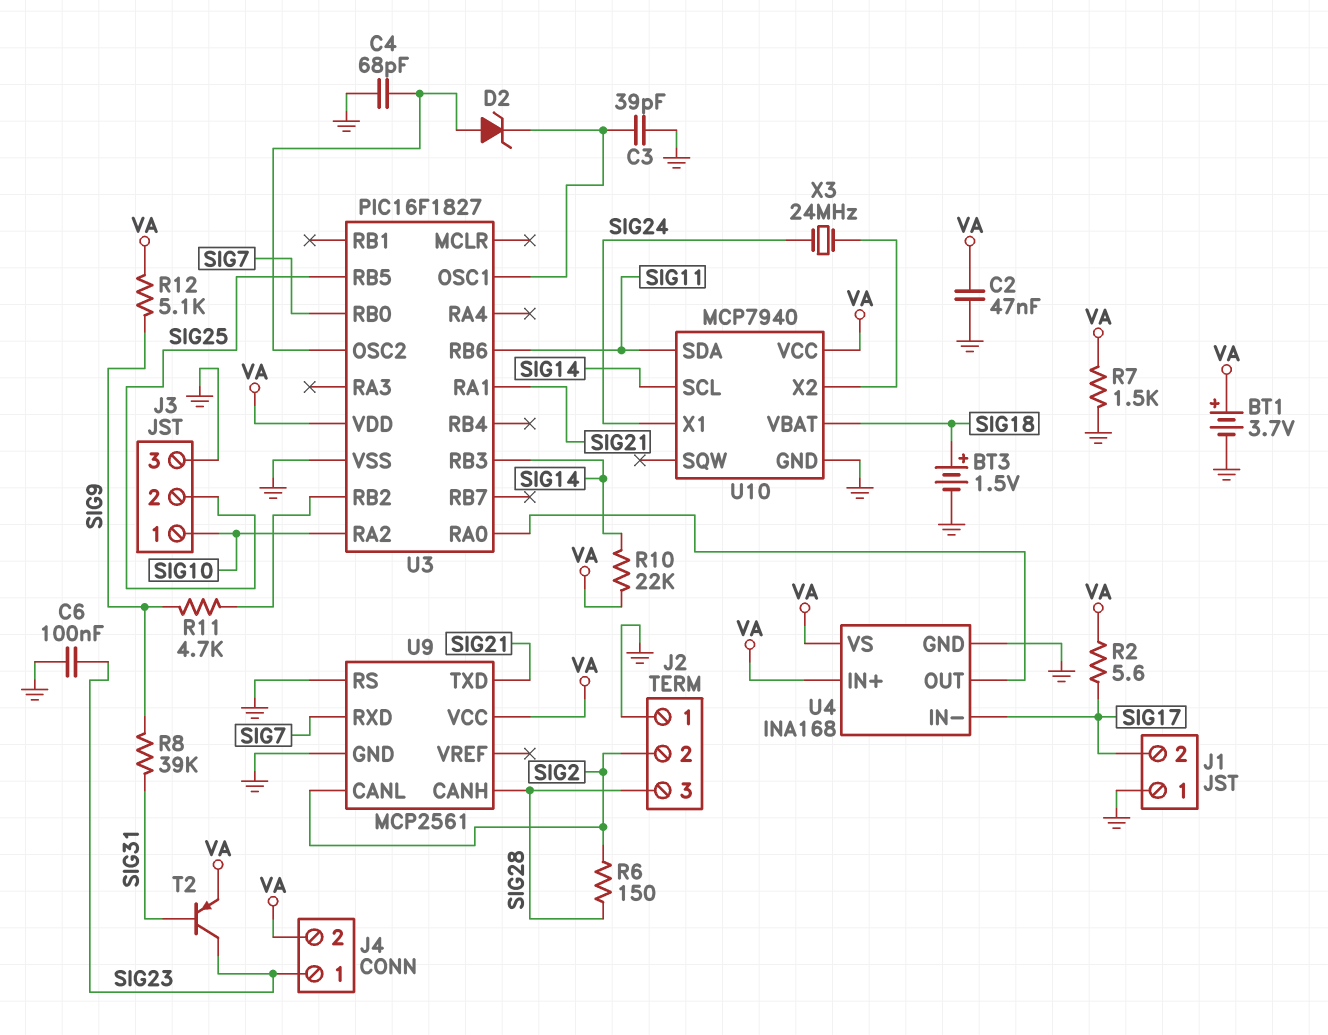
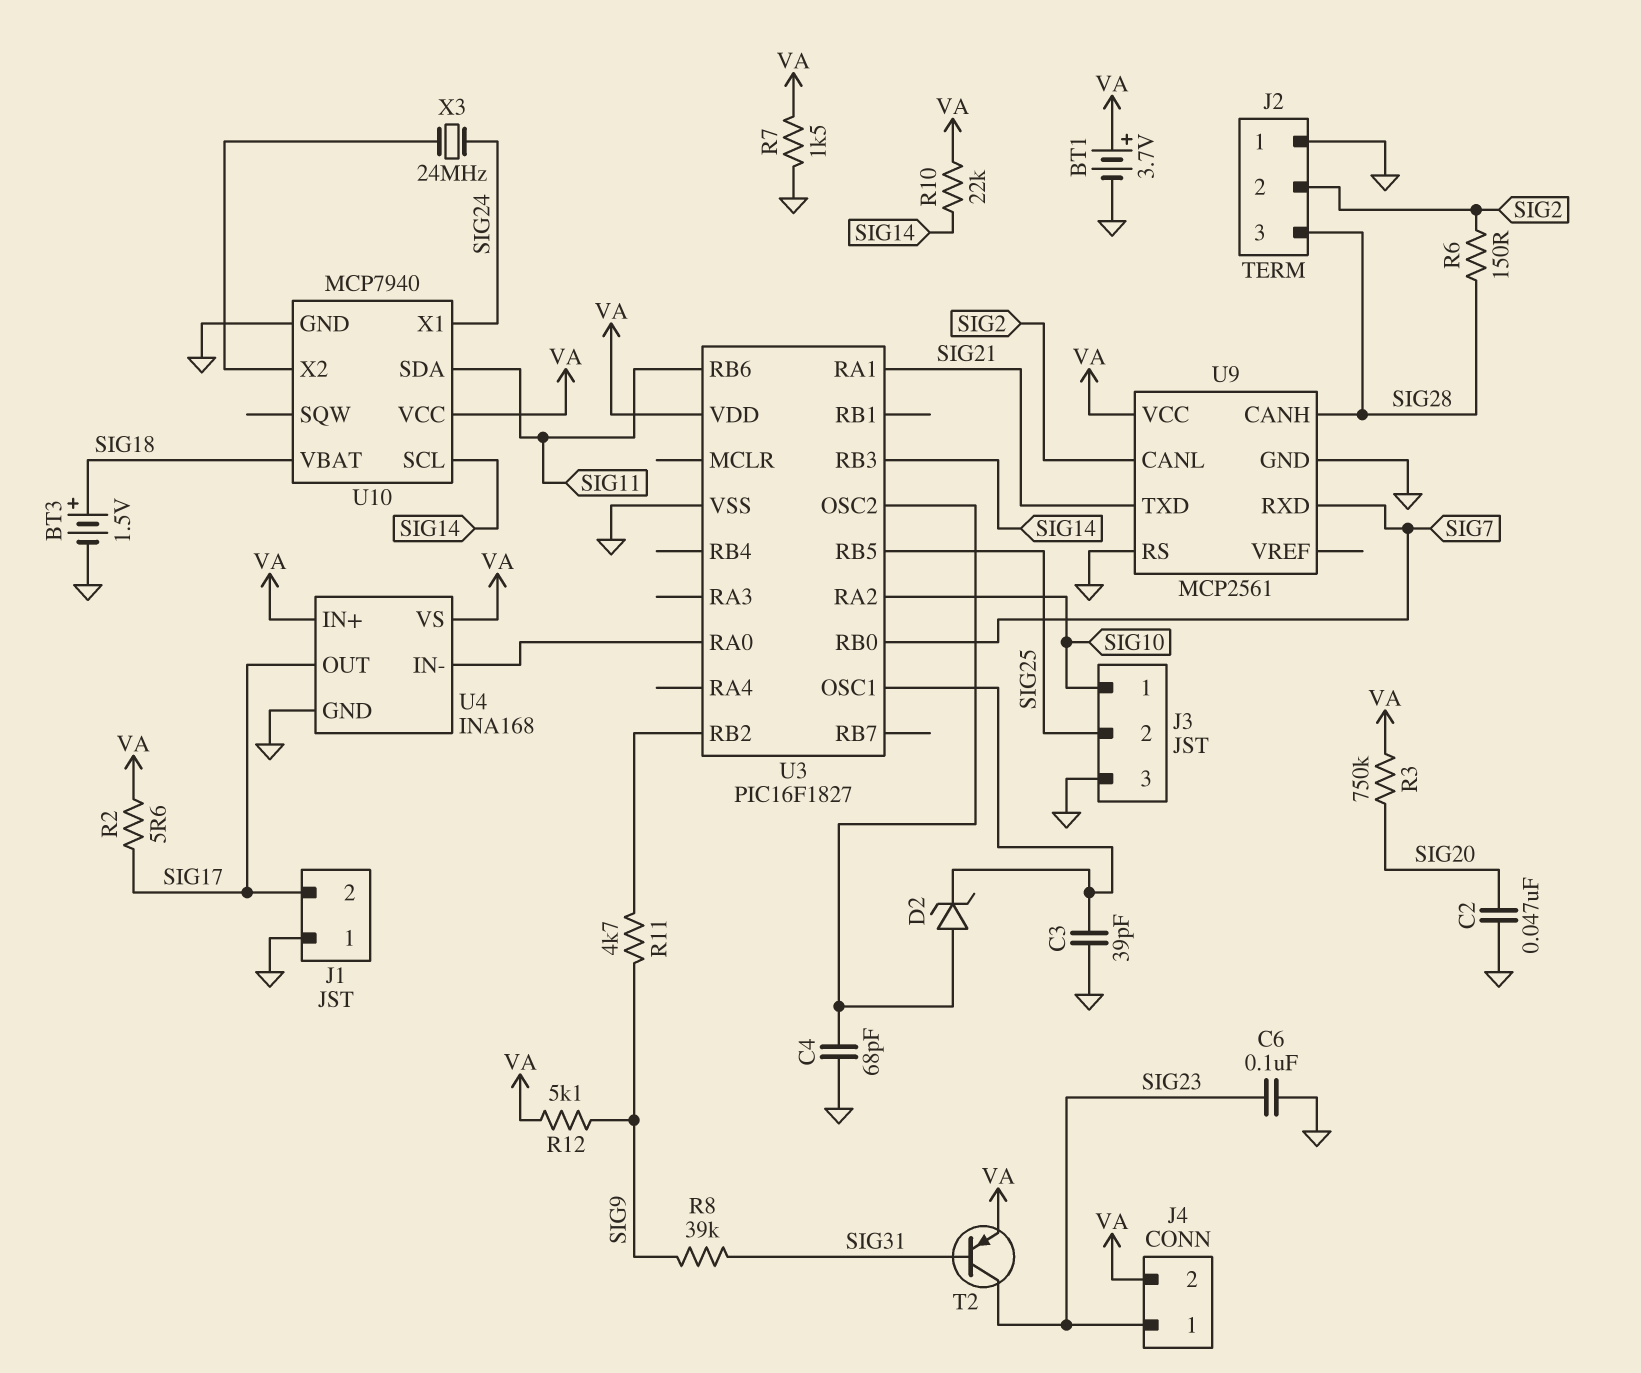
C2: 47nF (GND, VA) -> 47nF (GND, SIG20)
R3: none -> 750k (SIG20, VA)
U4 pin IN-: SIG17 -> U3/RA0
U4 pin OUT: U3/RA0 -> SIG17

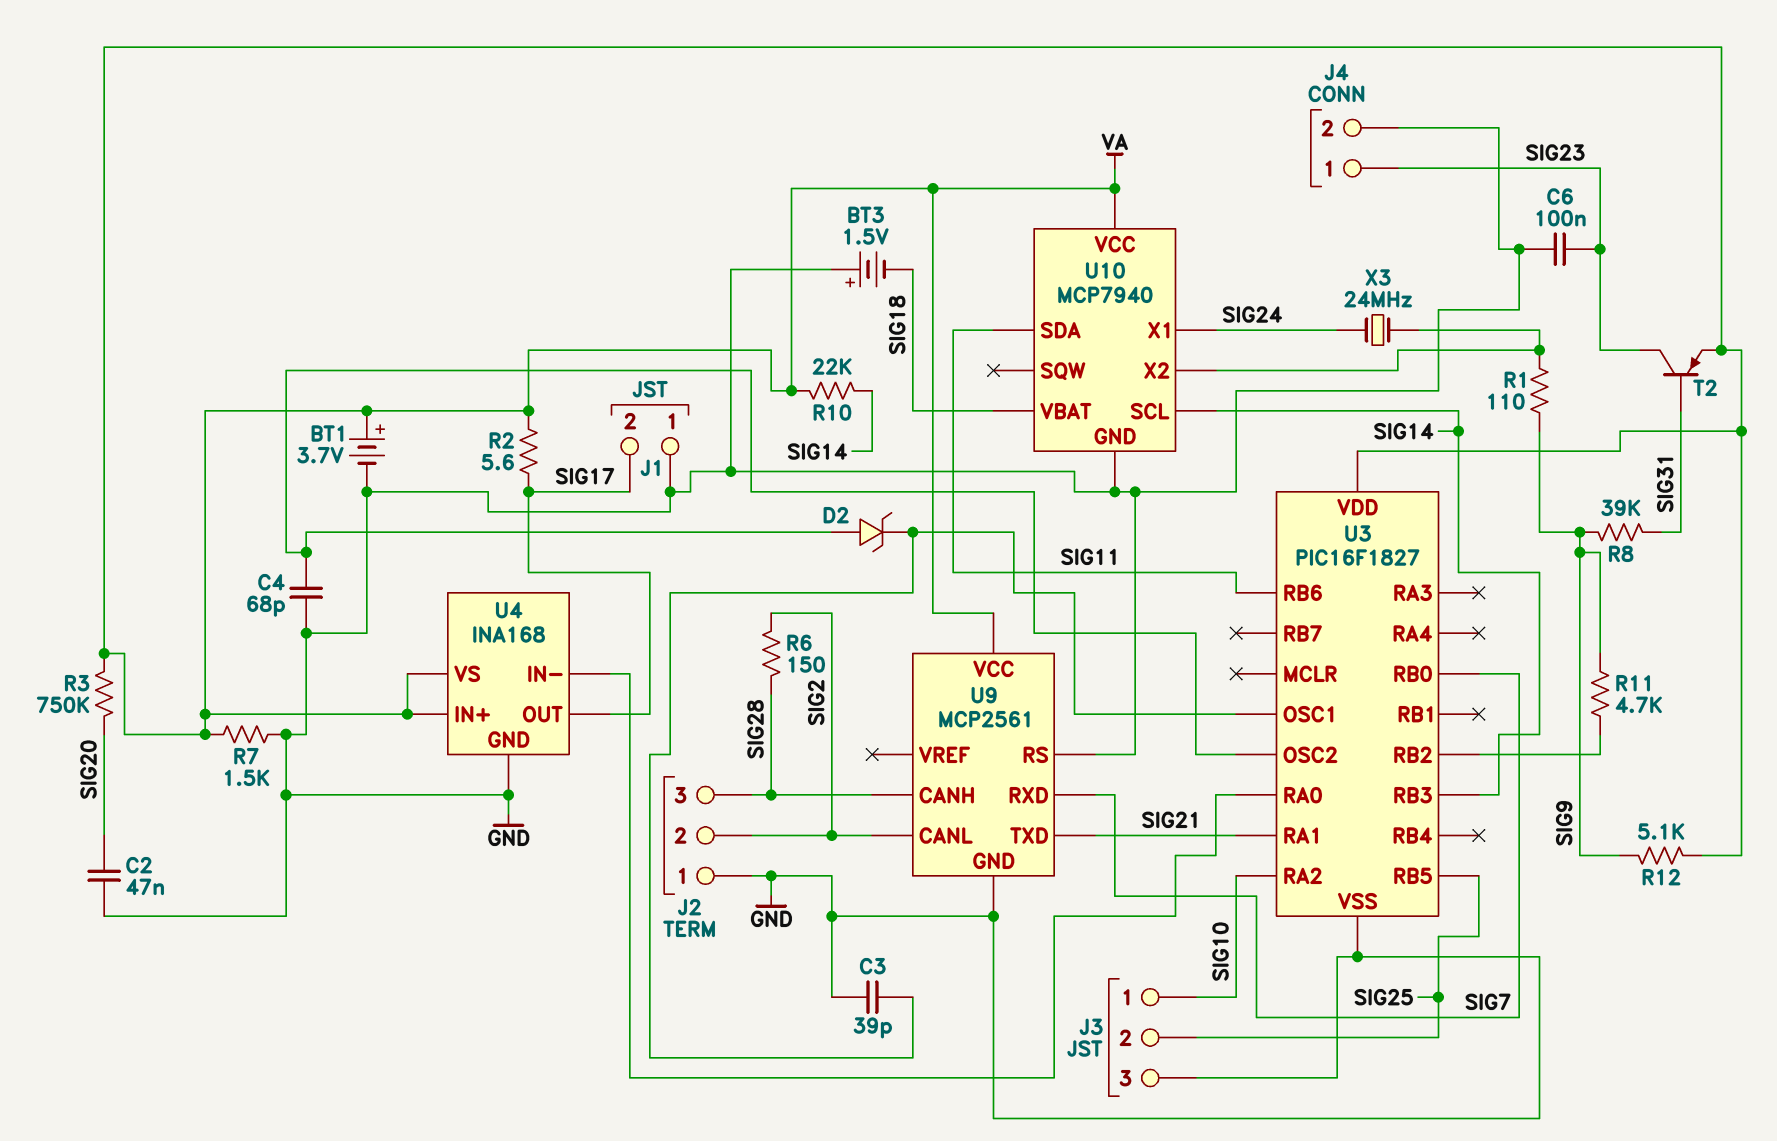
BT3: 1.5V (plus SIG18, minus GND) -> 1.5V (plus GND, minus SIG18)
J4 pin 2: VA -> GND
R1: none -> 110 (SIG9, U10/X2)

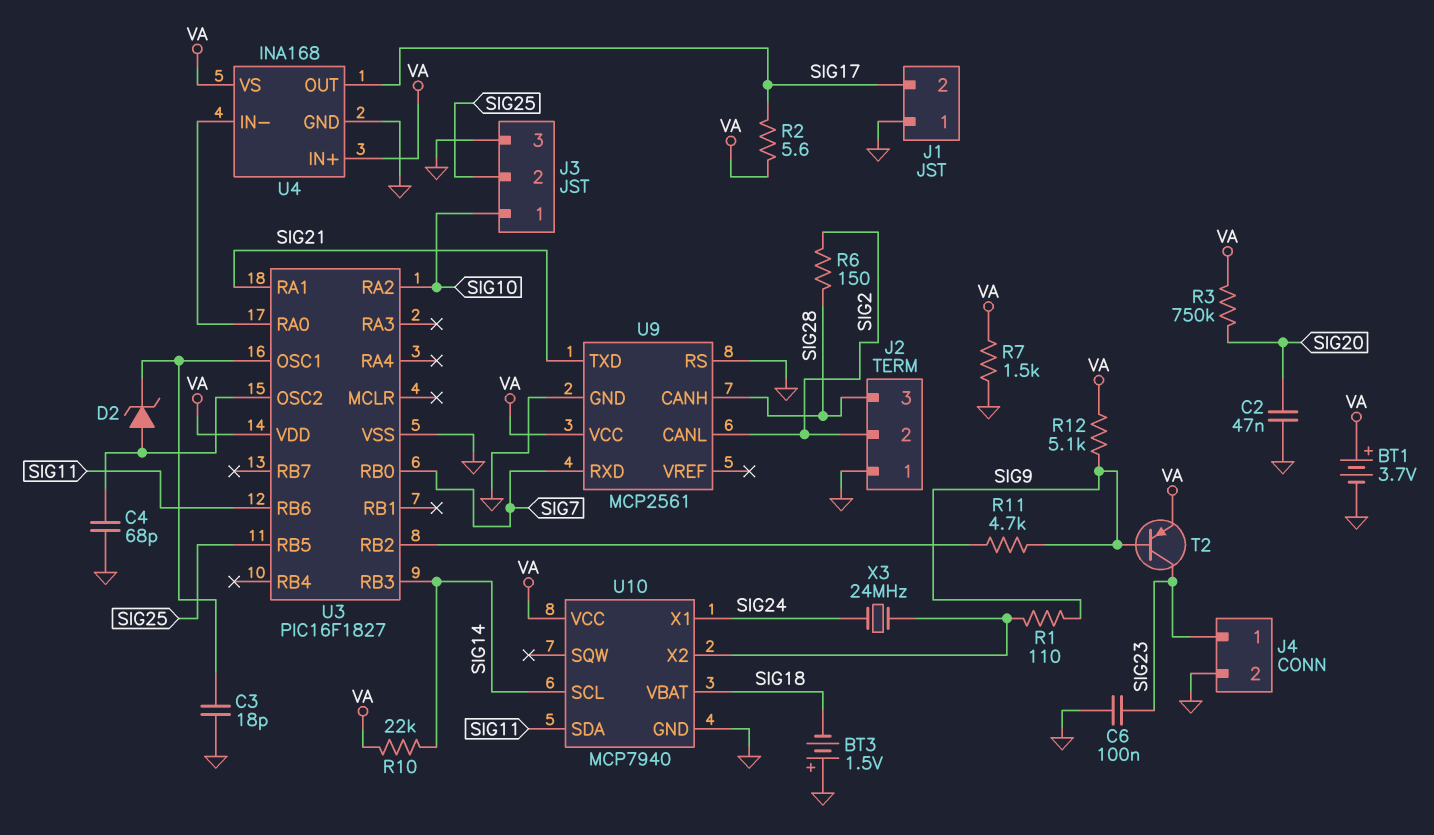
C3: 39pF (GND, U3/OSC1) -> 18pF (GND, U3/OSC1)
R8: 39k (SIG9, SIG31) -> none
T2: PNP (B SIG31, C SIG23, E VA) -> PNP (B SIG9, C SIG23, E VA)

